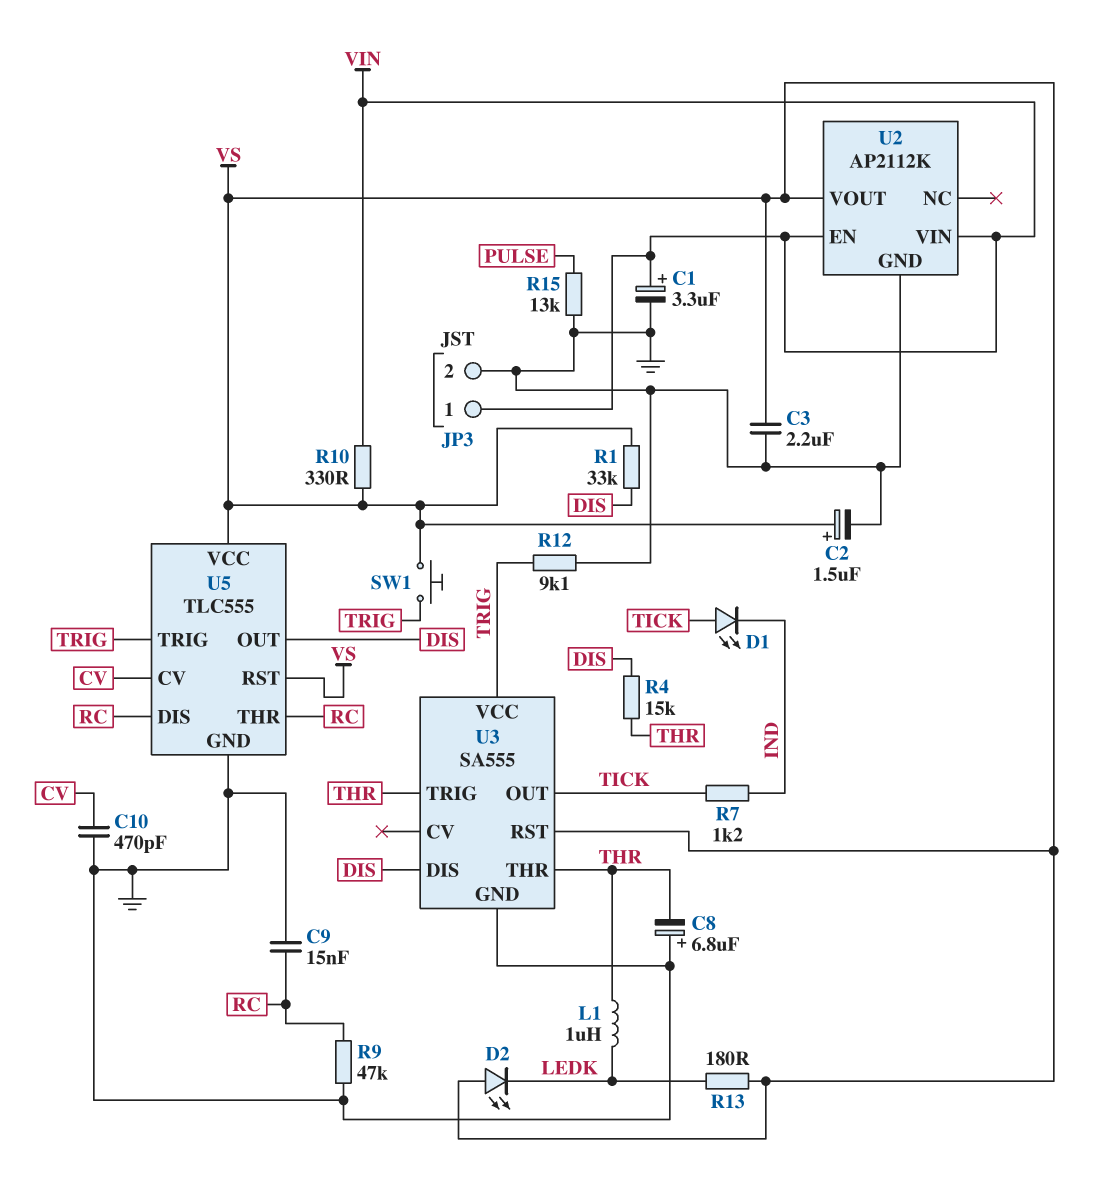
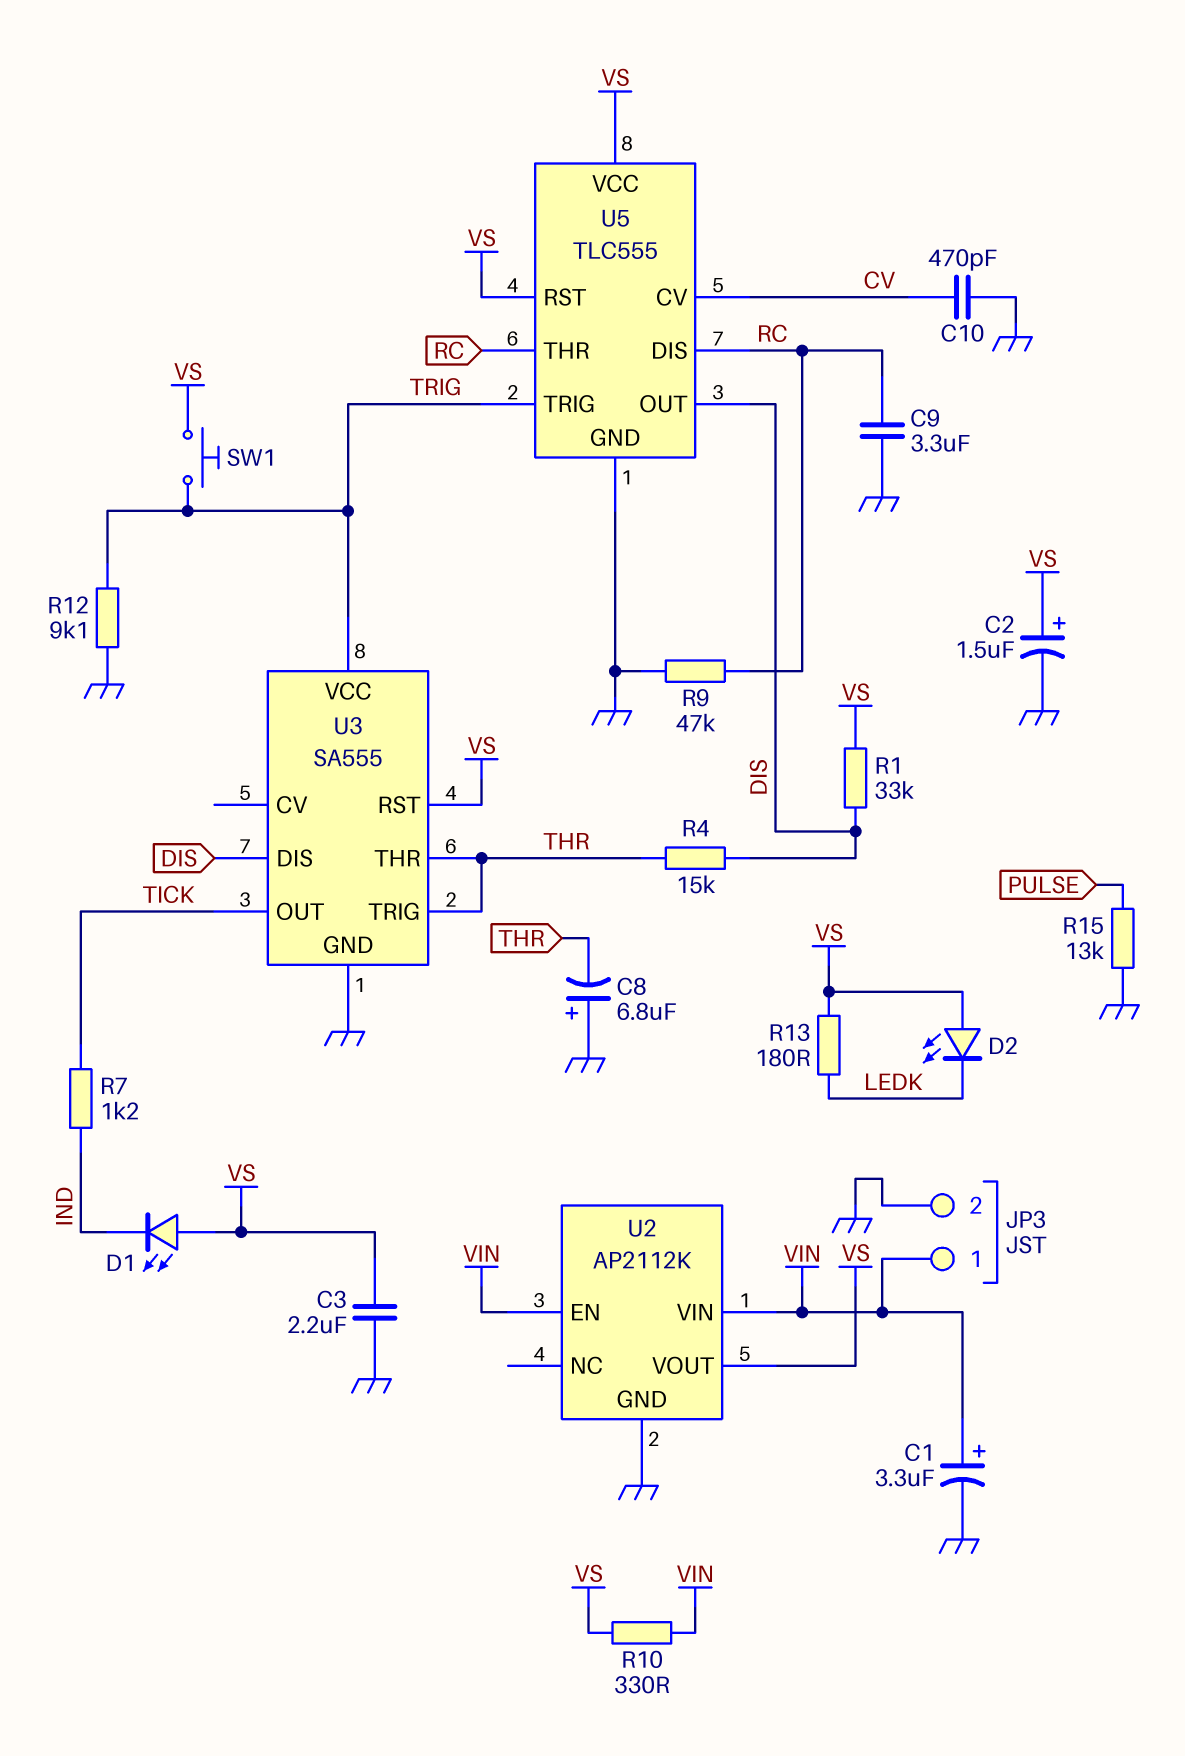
C9: 15nF (GND, RC) -> 3.3uF (GND, RC)
D1: LED (A TICK, K IND) -> LED (A VS, K IND)
L1: 1uH (LEDK, THR) -> none

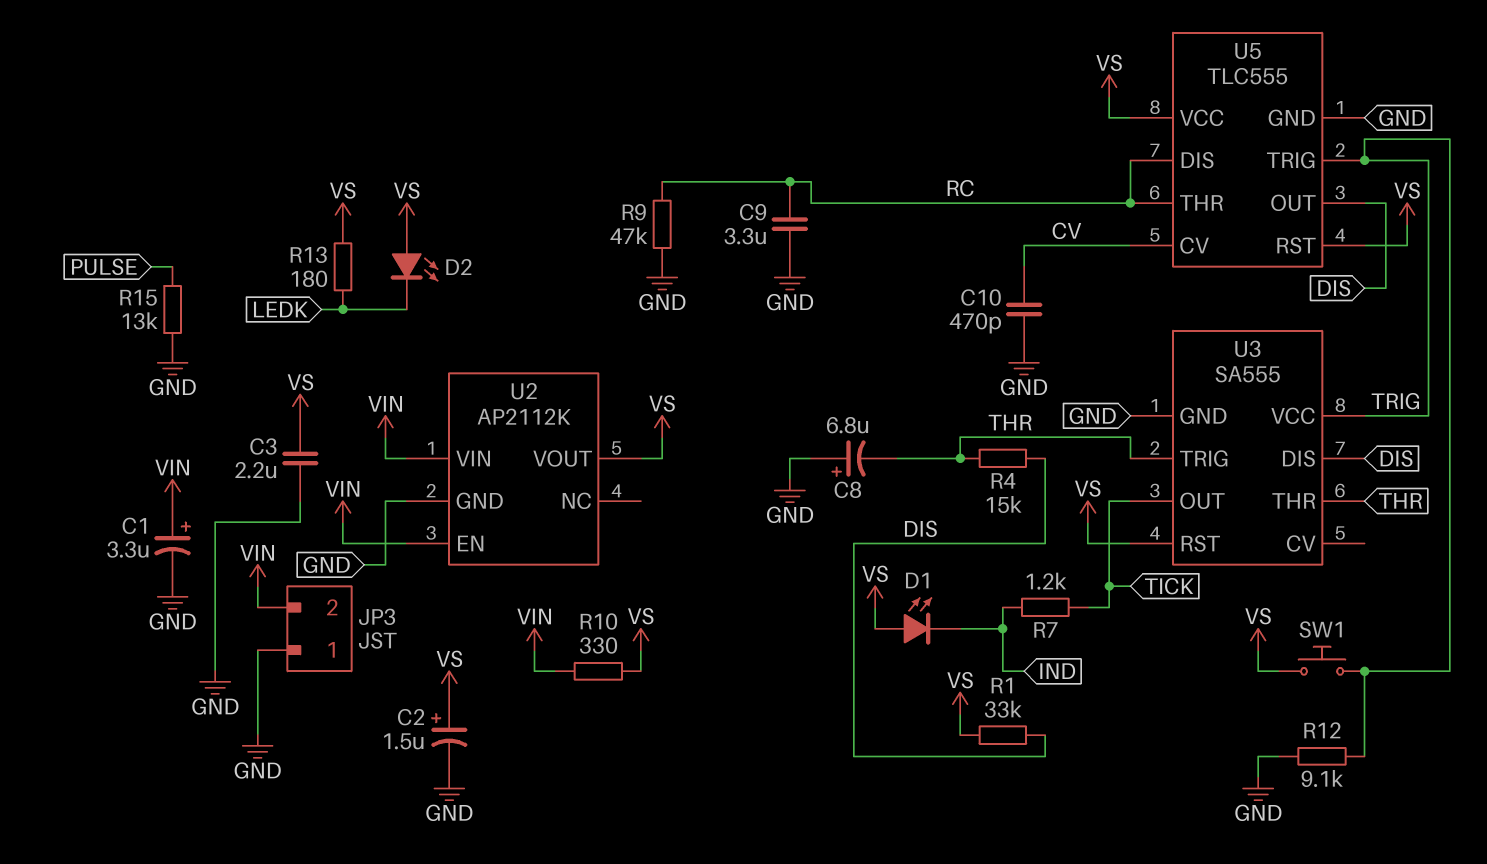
JP3 pin 1: VIN -> GND
JP3 pin 2: GND -> VIN

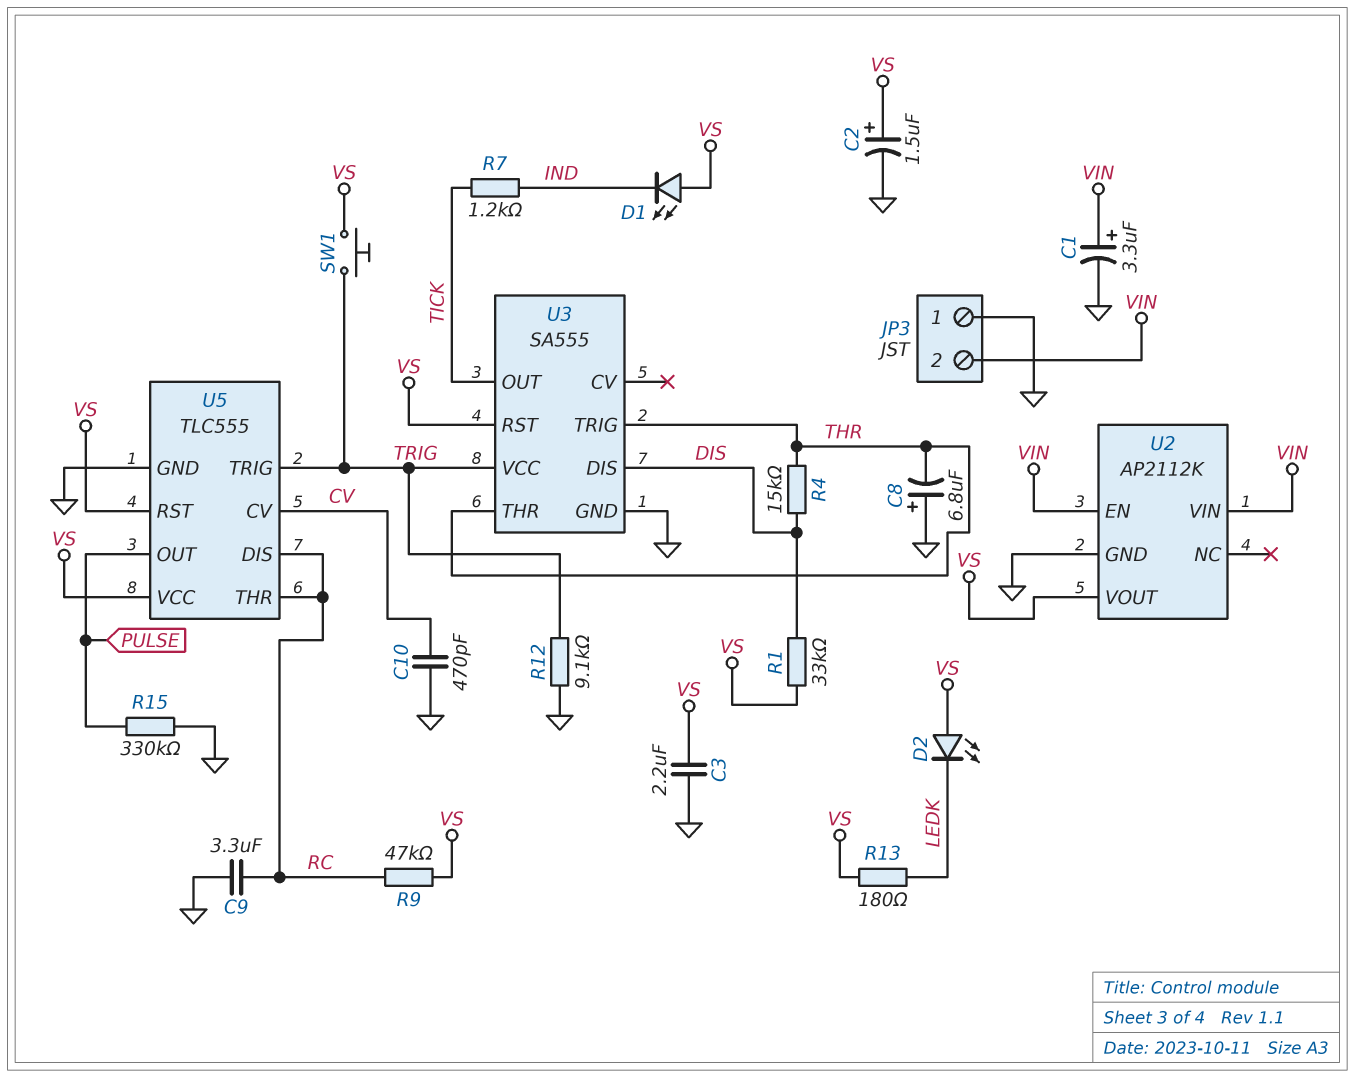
R9: 47k (GND, RC) -> 47k (RC, VS)
R10: 330 (VIN, VS) -> none
R15: 13k (GND, PULSE) -> 330k (GND, PULSE)
U5 pin OUT: DIS -> PULSE

